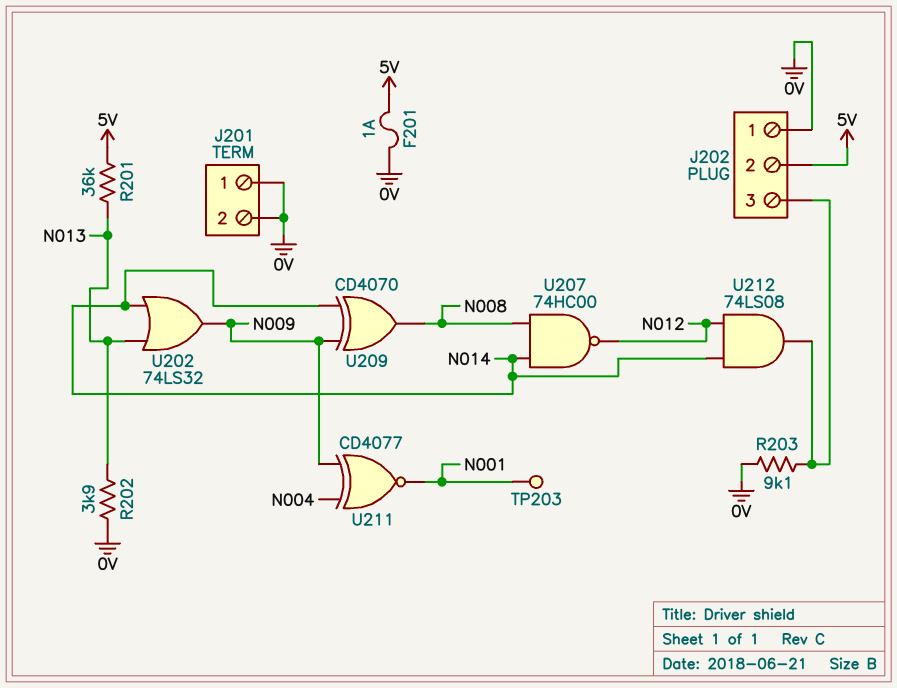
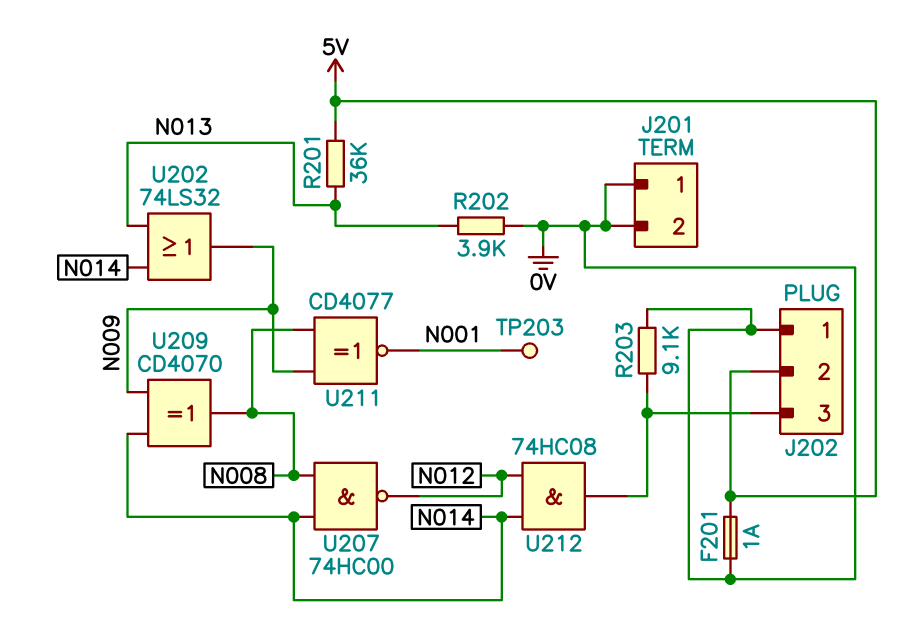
U211: XNOR CD4077 (in N004, in N009, out N001) -> XNOR CD4077 (in N008, in N009, out N001)
U212: AND 74LS08 (in N012, in N014, out J202/3) -> AND 74HC08 (in N012, in N014, out J202/3)

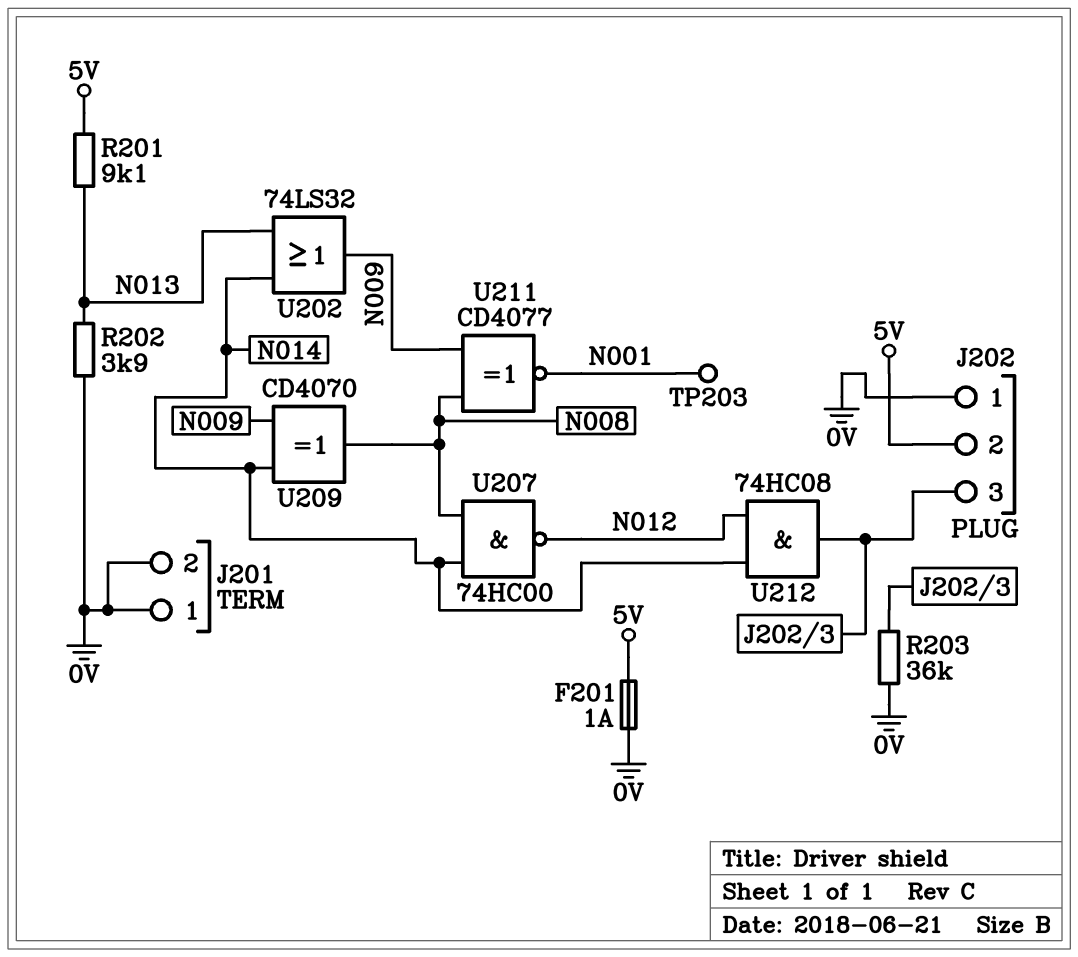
R201: 36k (5V, N013) -> 9.1k (5V, N013)
R203: 9.1k (0V, J202/3) -> 36k (0V, J202/3)

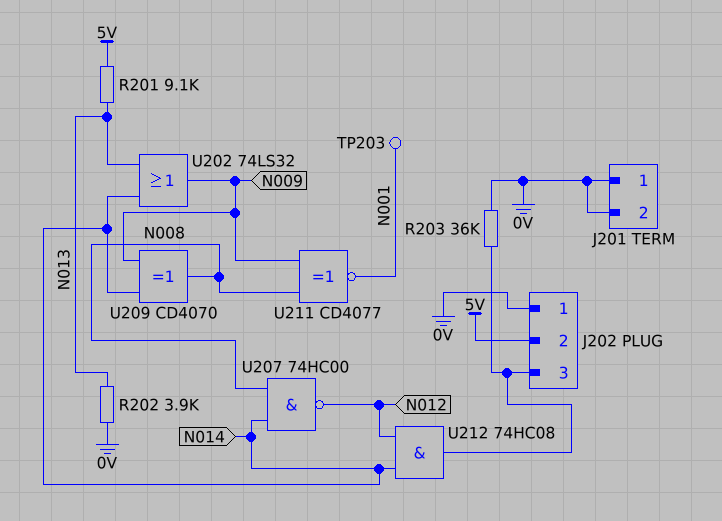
F201: 1A (0V, 5V) -> none

